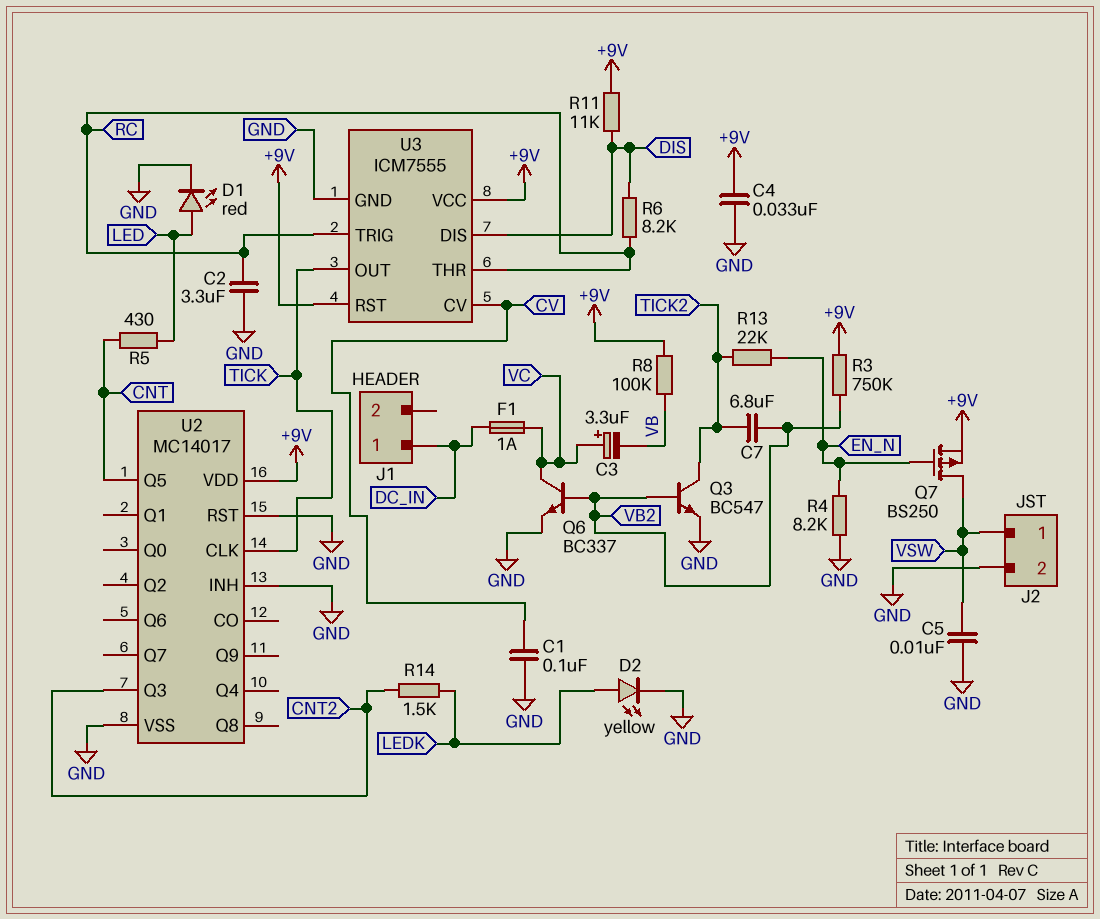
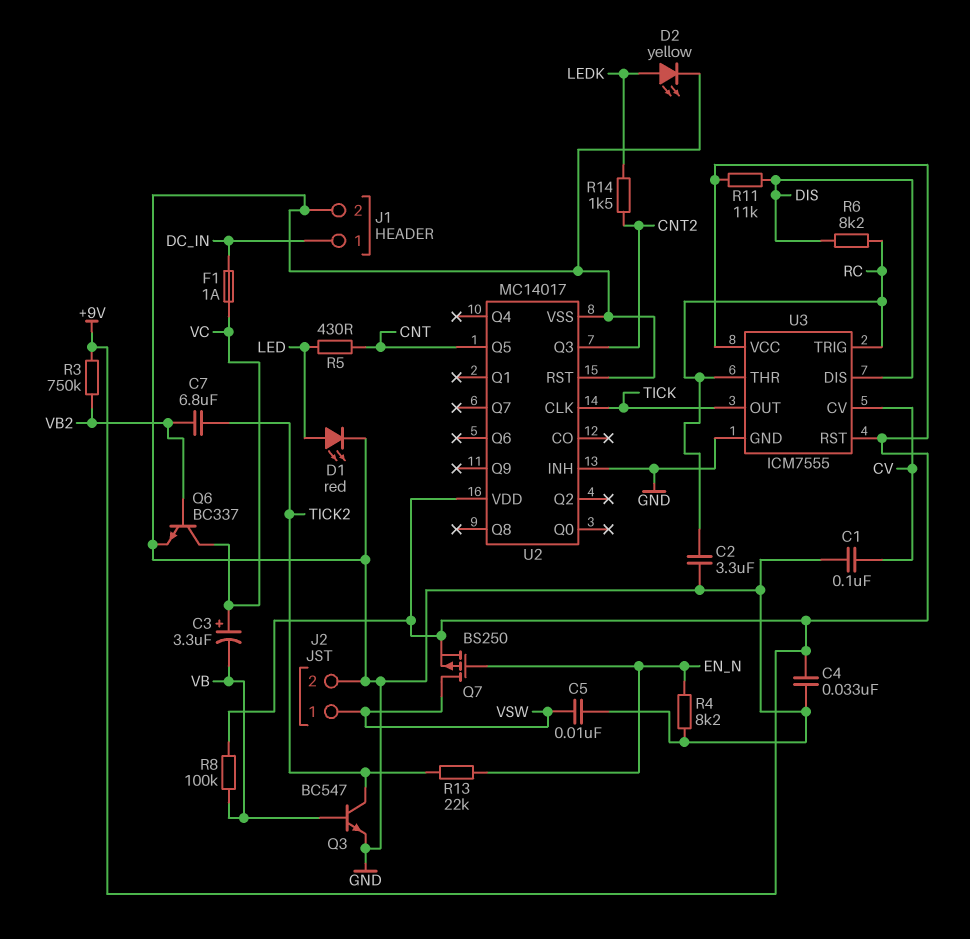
J1 pin 2: none -> GND
Q3: NPN BC547 (B VB2, C TICK2, E GND) -> NPN BC547 (B VB, C TICK2, E GND)

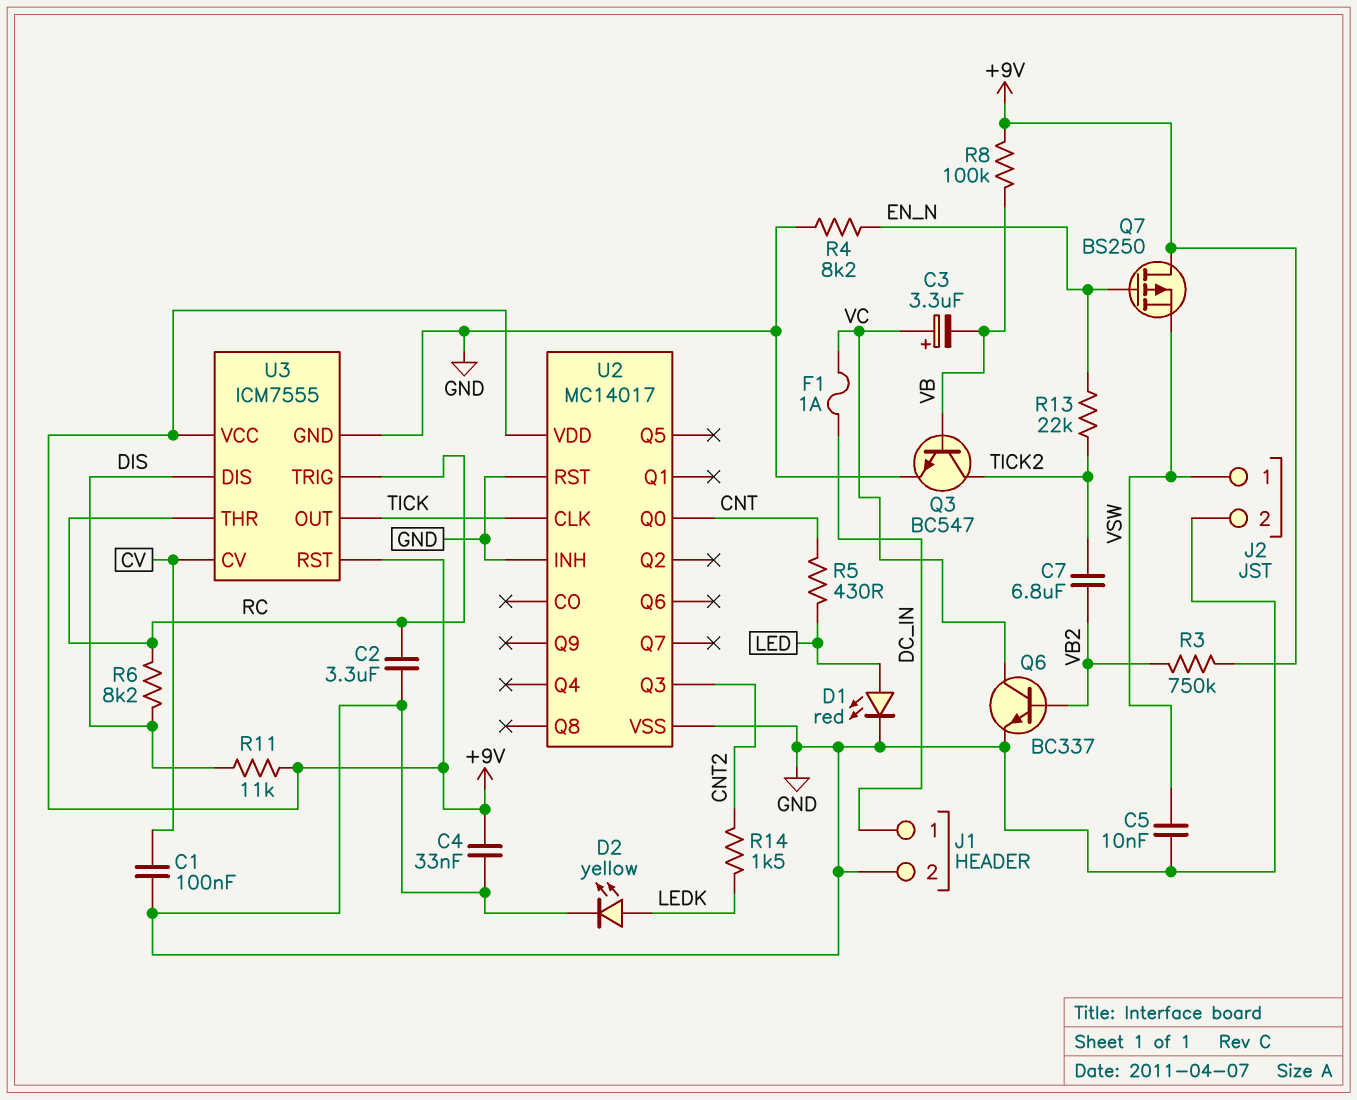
Q7: PMOS BS250 (G EN_N, D VSW, S +9V) -> PMOS BS250 (G EN_N, D +9V, S VSW)
U2 pin Q0: none -> CNT
U2 pin Q5: CNT -> none

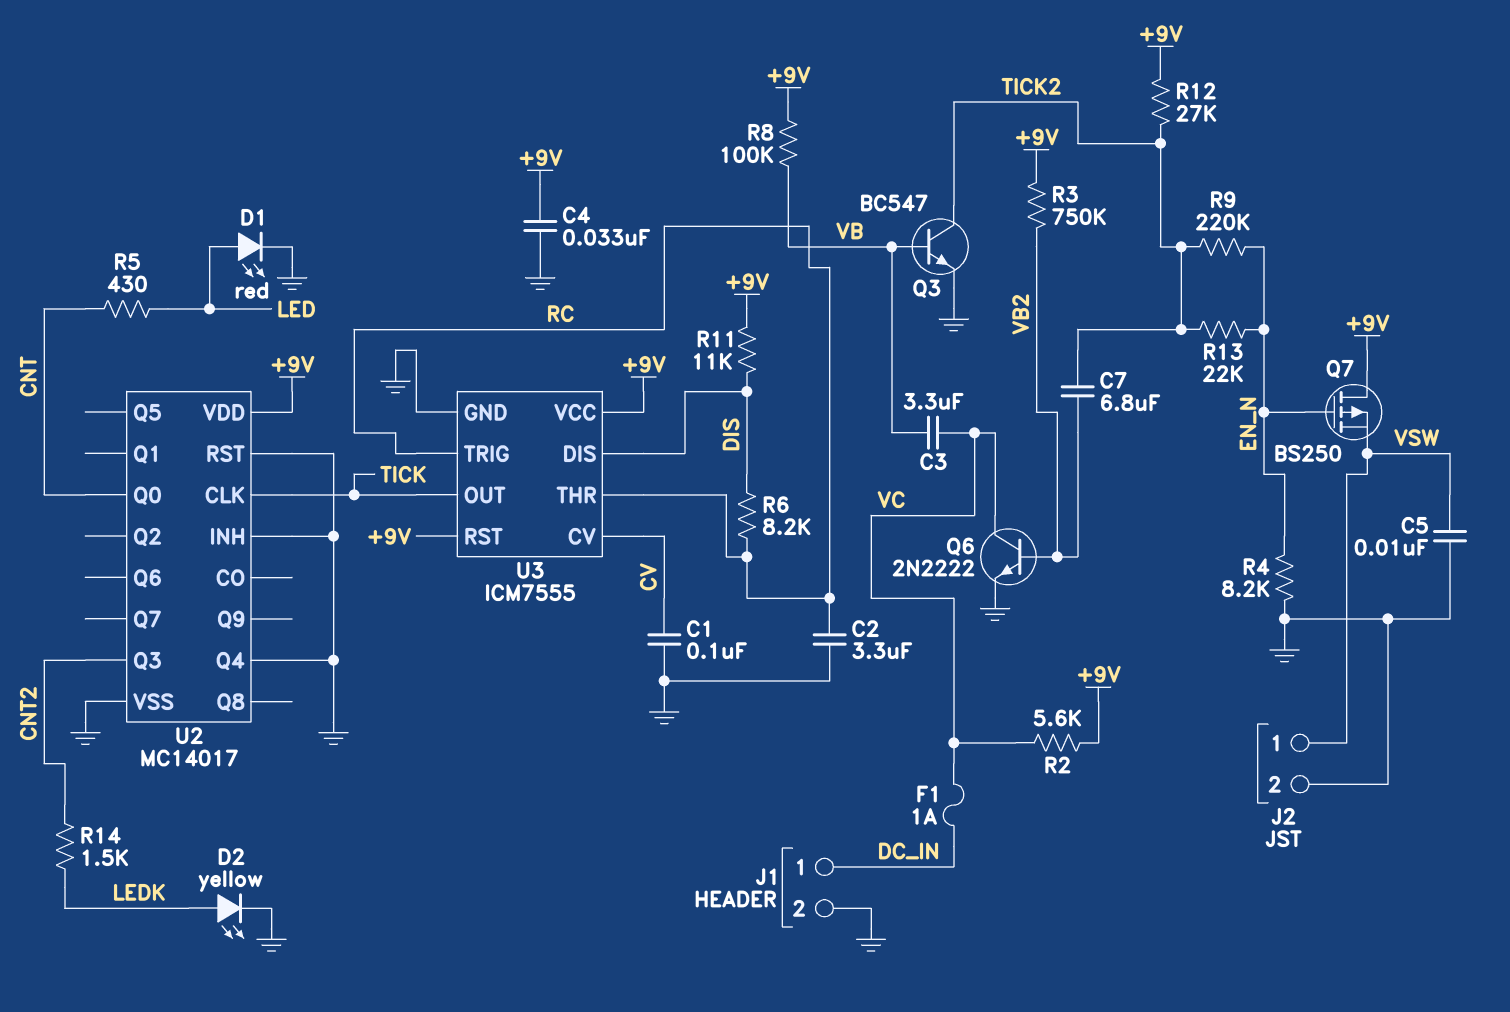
C3: 3.3uF (plus VC, minus VB) -> 3.3uF (VB, VC)
Q6: NPN BC337 (B VB2, C VC, E GND) -> NPN 2N2222 (B VB2, C VC, E GND)
R2: none -> 5.6k (+9V, VC)
R9: none -> 220k (EN_N, TICK2)
R12: none -> 27k (+9V, TICK2)
U2 pin Q4: none -> GND

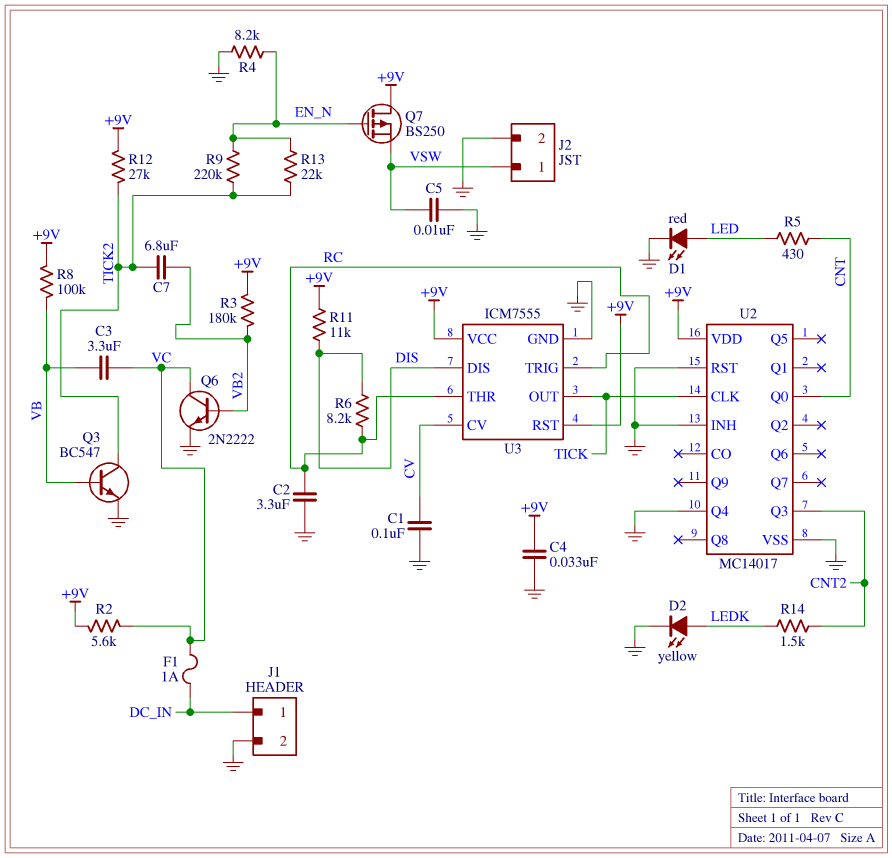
R3: 750k (+9V, VB2) -> 180k (+9V, VB2)

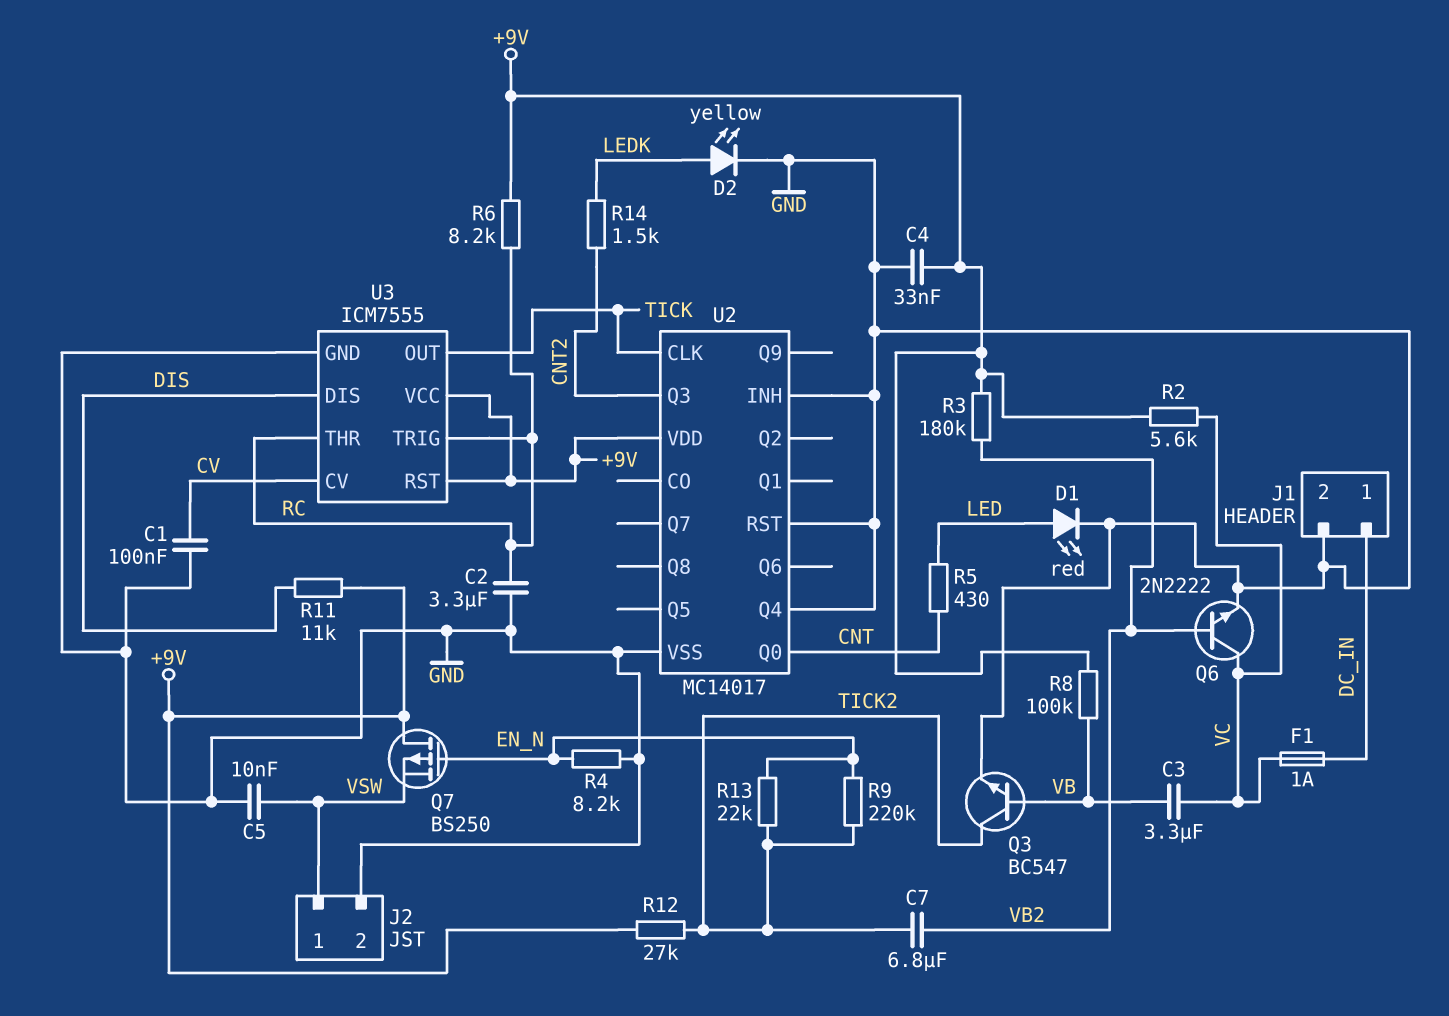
R6: 8.2k (DIS, RC) -> 8.2k (+9V, RC)

